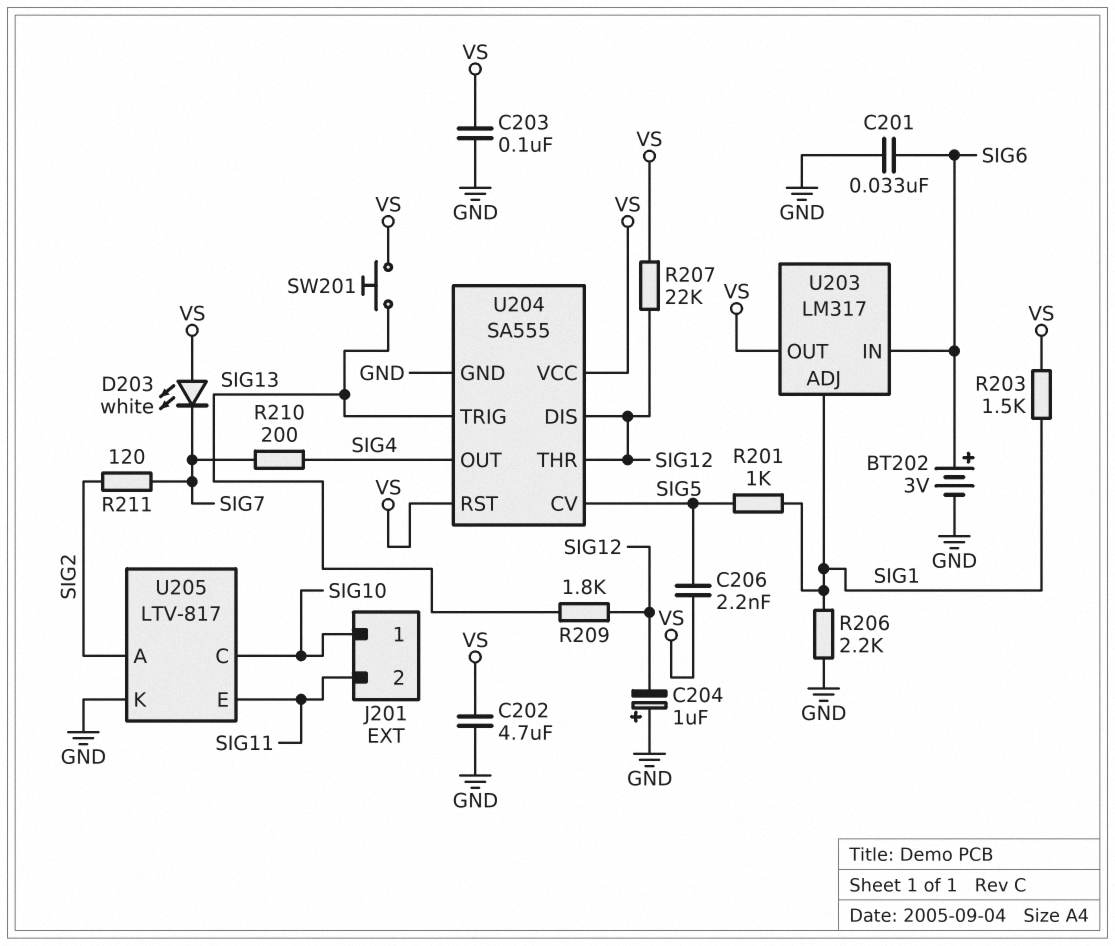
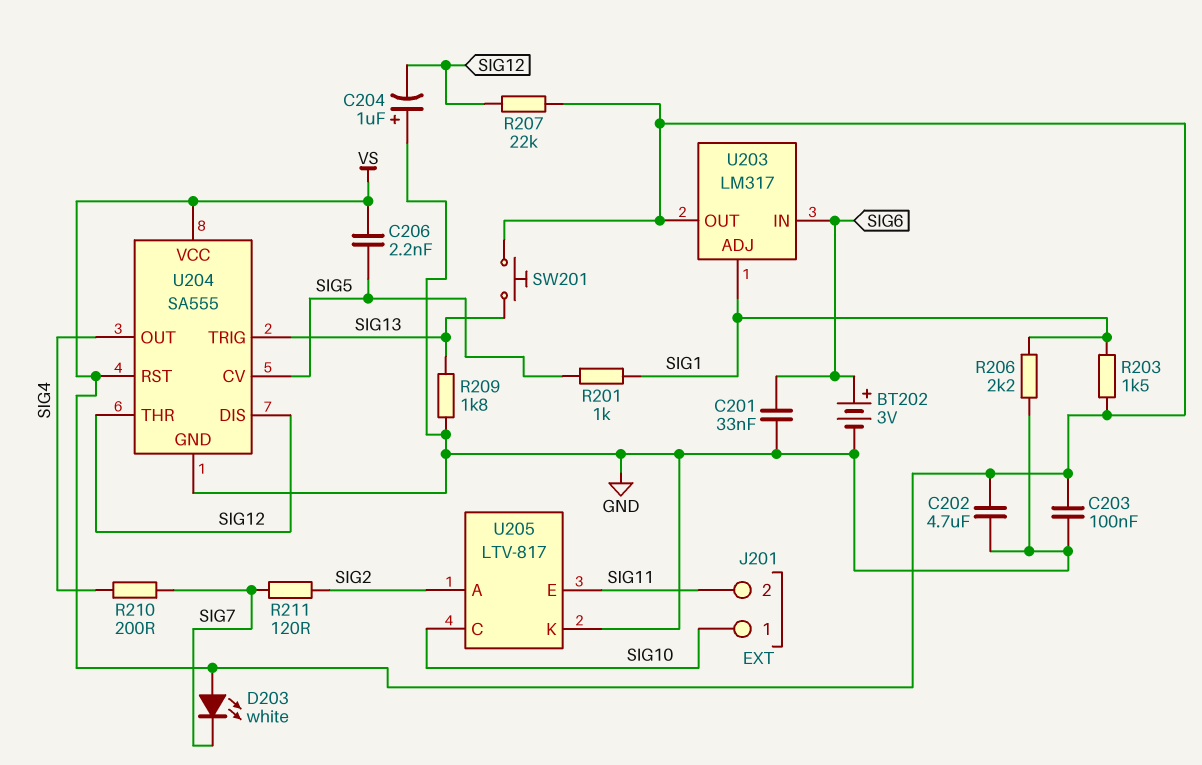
R209: 1.8k (SIG12, SIG13) -> 1.8k (GND, SIG13)

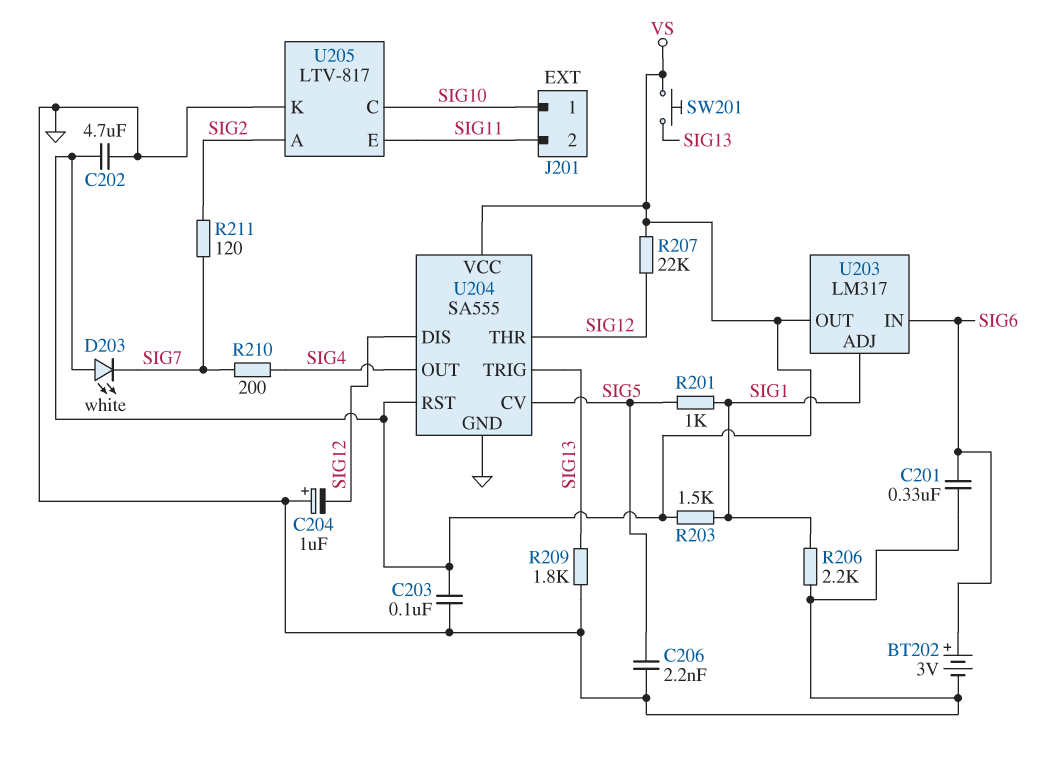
C201: 33nF (GND, SIG6) -> 330nF (GND, SIG6)
C206: 2.2nF (SIG5, VS) -> 2.2nF (GND, SIG5)

